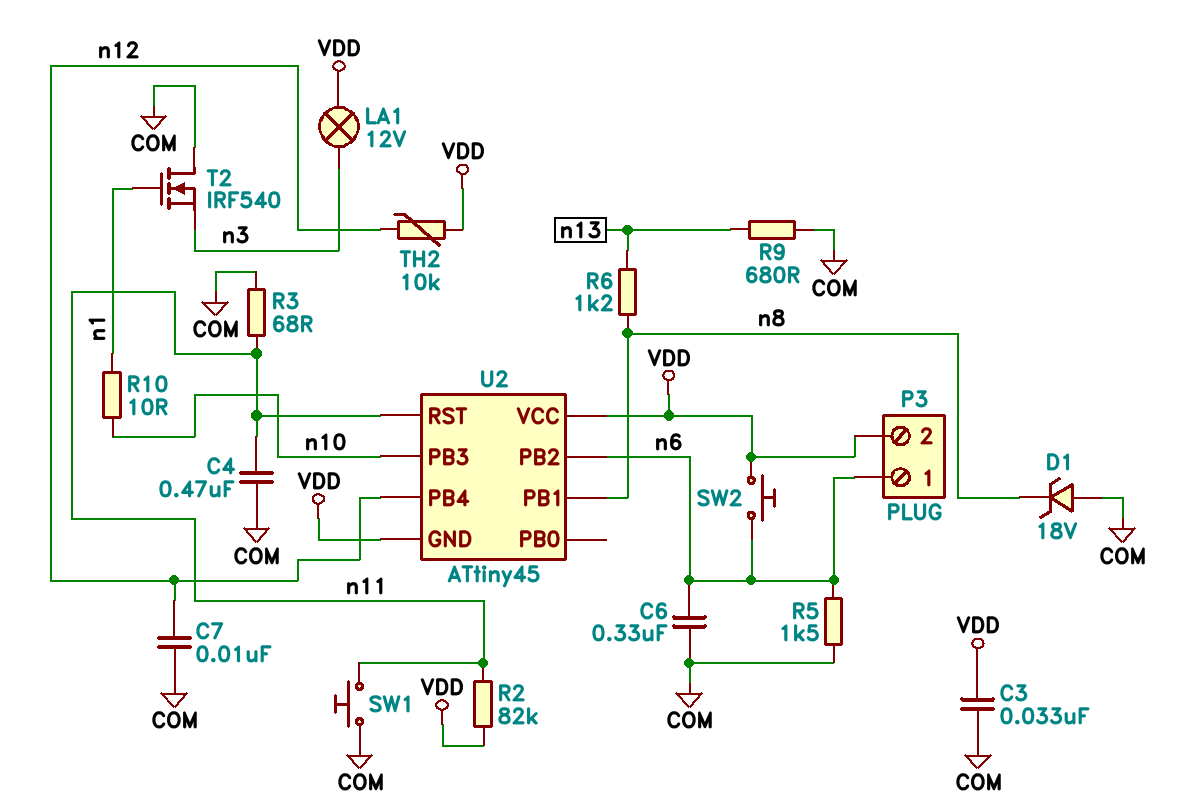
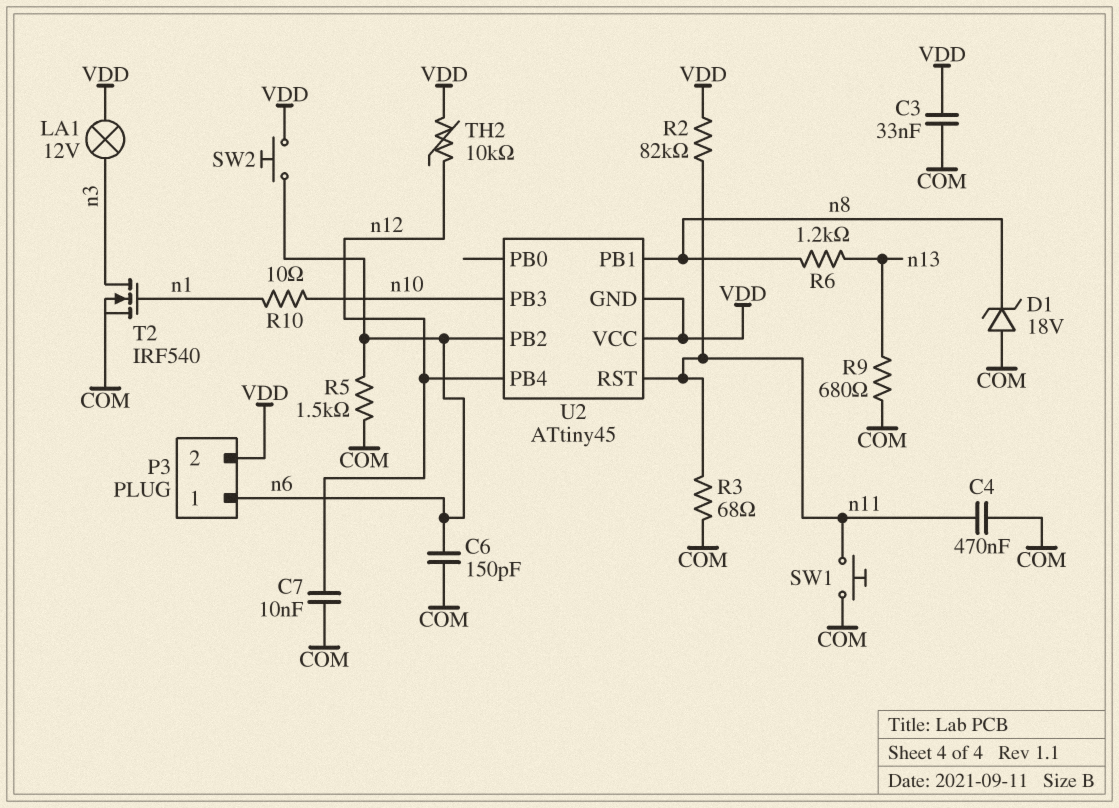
C6: 330nF (COM, n6) -> 150pF (COM, n6)
T2: NMOS IRF540 (G n1, D COM, S n3) -> NMOS IRF540 (G n1, D n3, S COM)

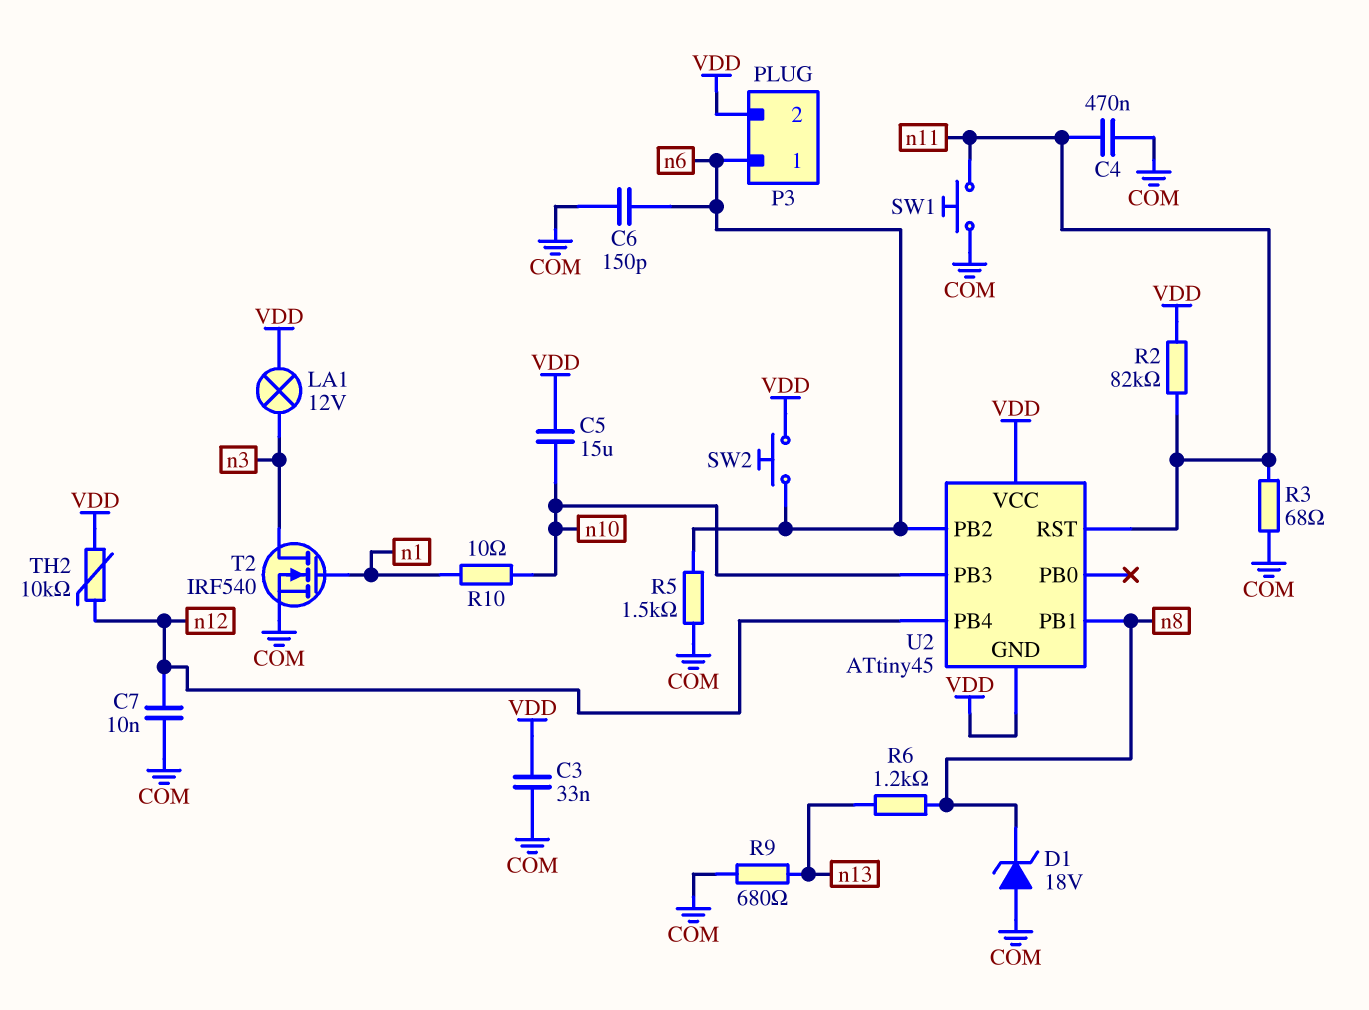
C5: none -> 15uF (VDD, n10)

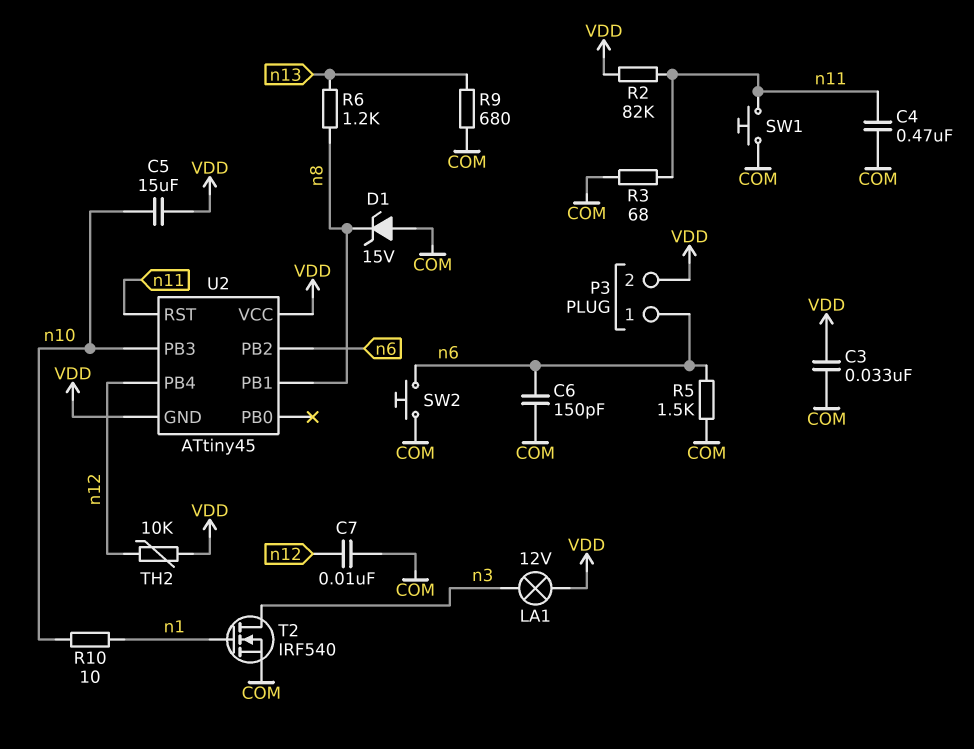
D1: zener 18V (A COM, K n8) -> zener 15V (A COM, K n8)
SW2: button (VDD, n6) -> button (COM, n6)

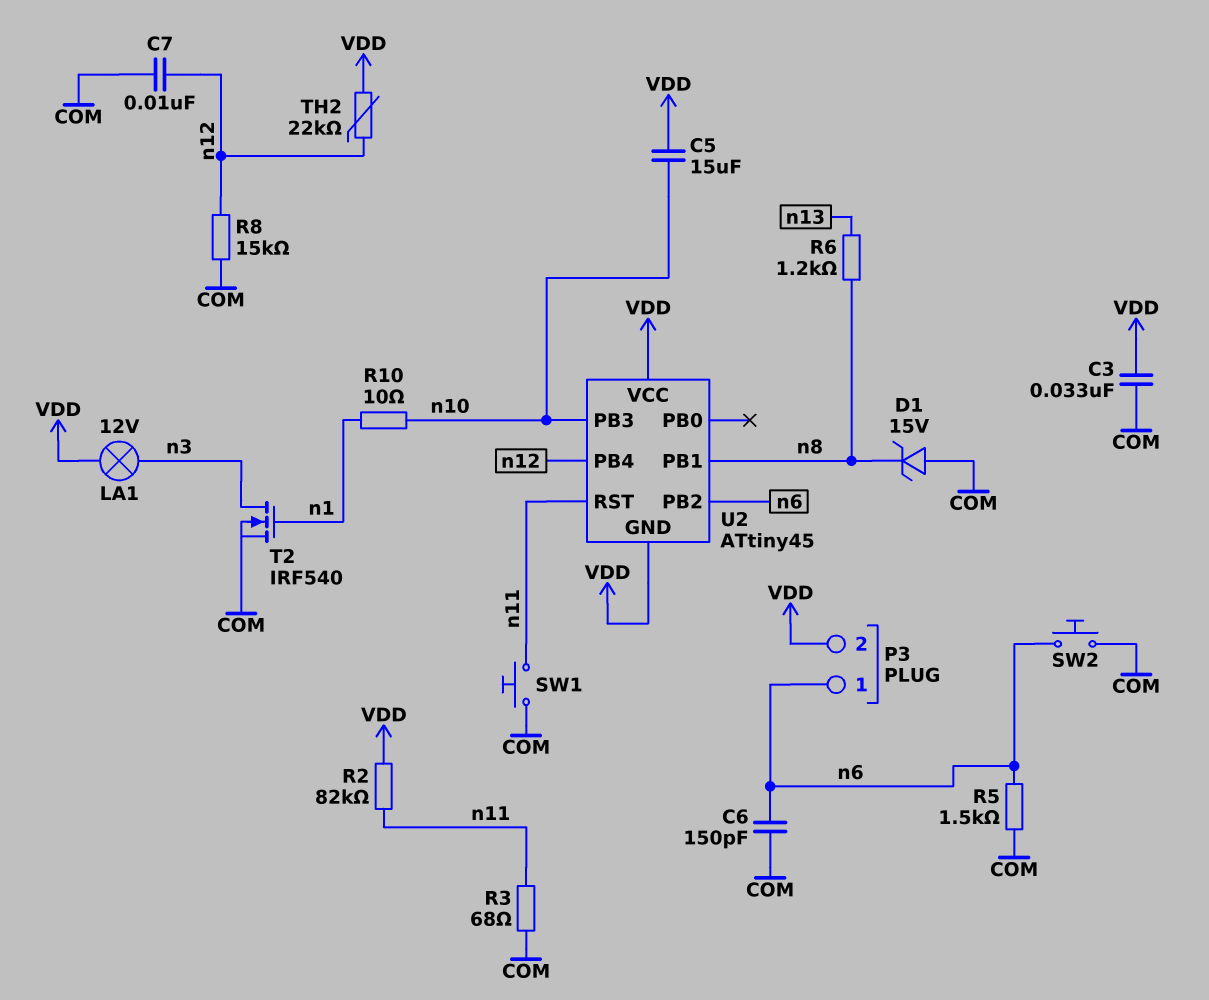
C4: 470nF (COM, n11) -> none
R8: none -> 15k (COM, n12)
R9: 680 (COM, n13) -> none
TH2: 10k (VDD, n12) -> 22k (VDD, n12)

